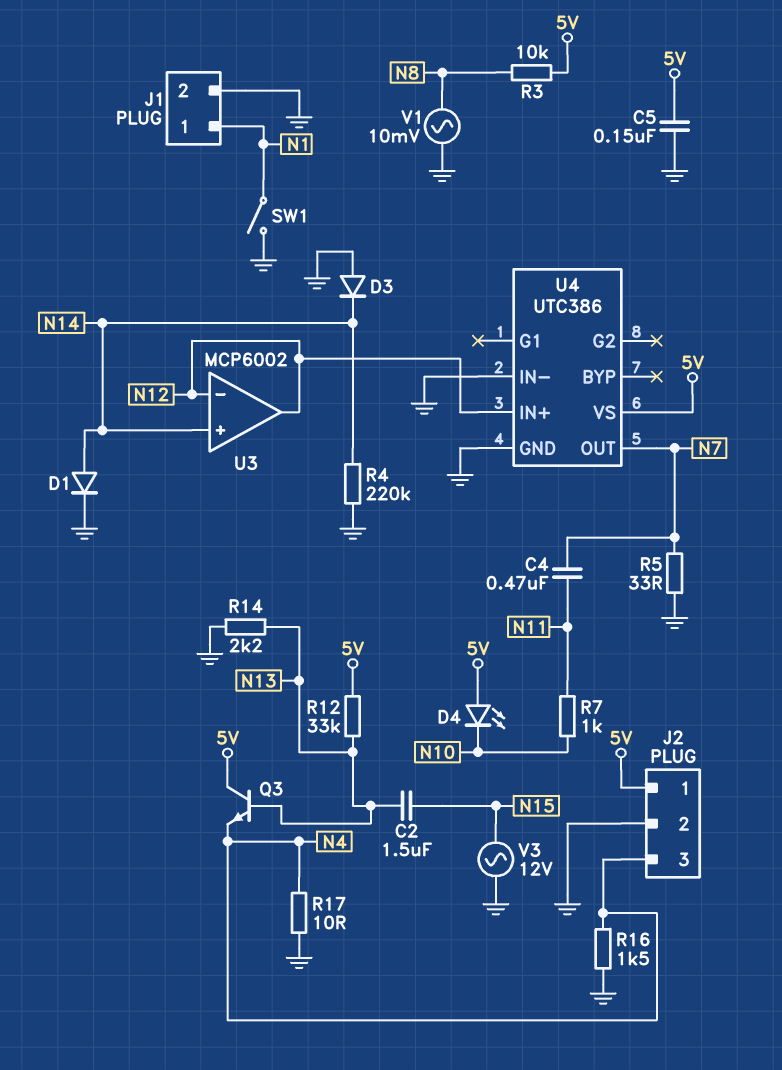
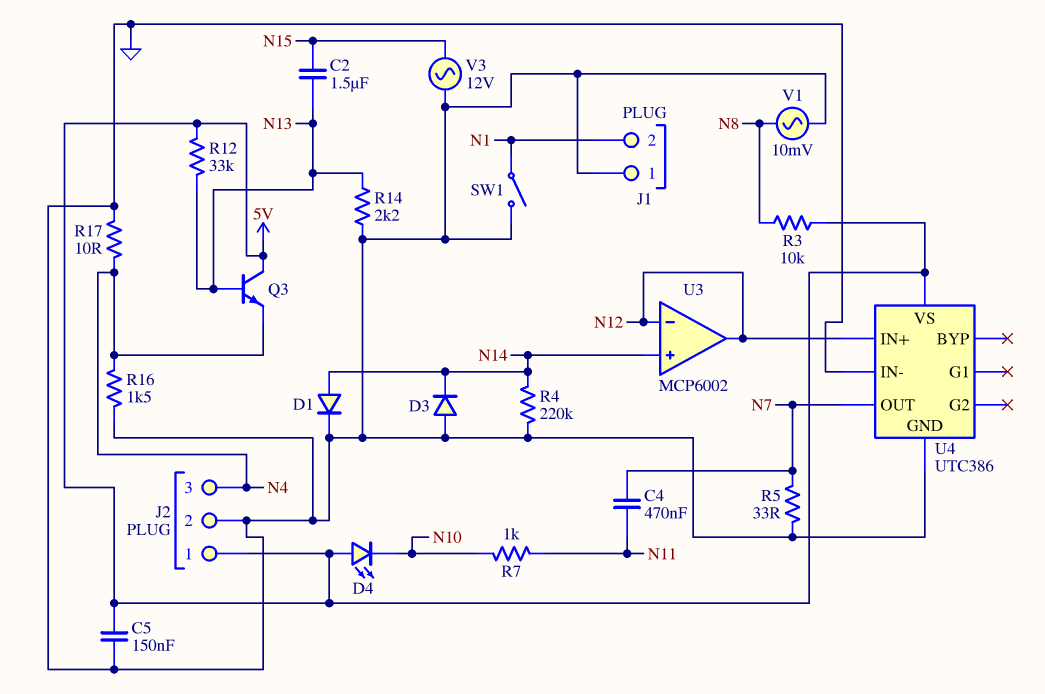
J1 pin 1: N1 -> GND
J1 pin 2: GND -> N1

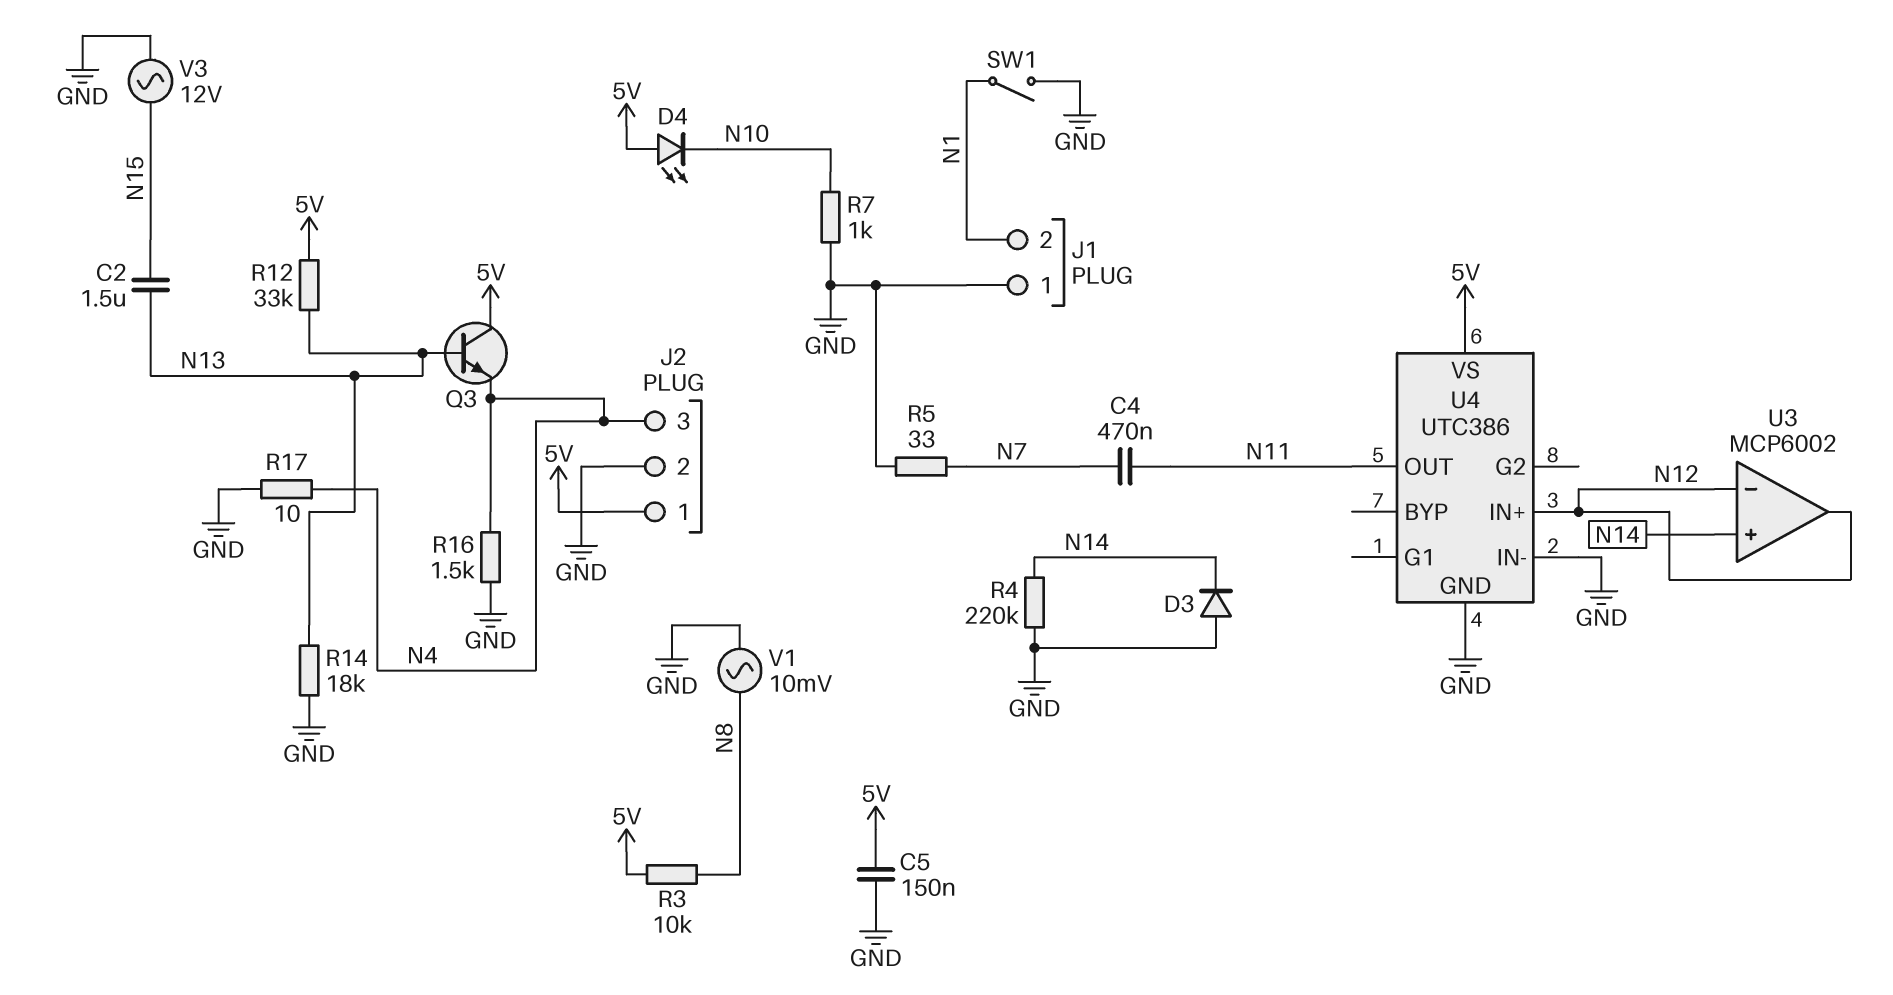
D1: diode (A N14, K GND) -> none
R7: 1k (N10, N11) -> 1k (GND, N10)
R14: 2.2k (GND, N13) -> 18k (GND, N13)
U4 pin OUT: N7 -> N11

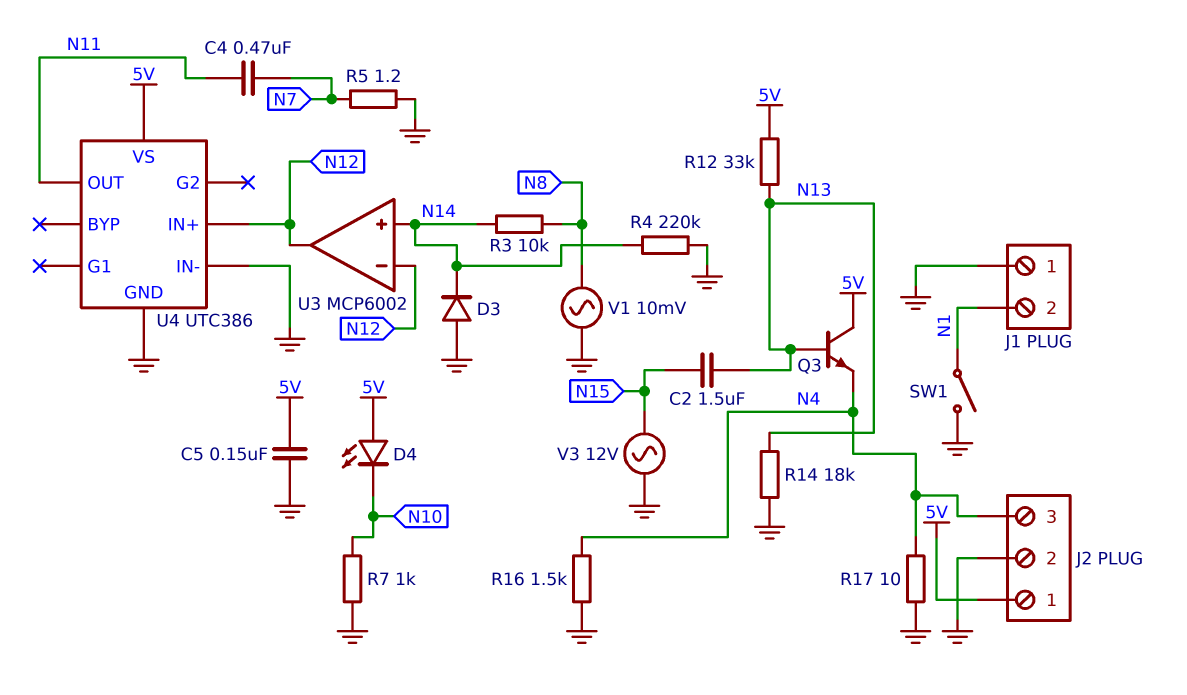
R3: 10k (5V, N8) -> 10k (N8, N14)
R5: 33 (GND, N7) -> 1.2 (GND, N7)

